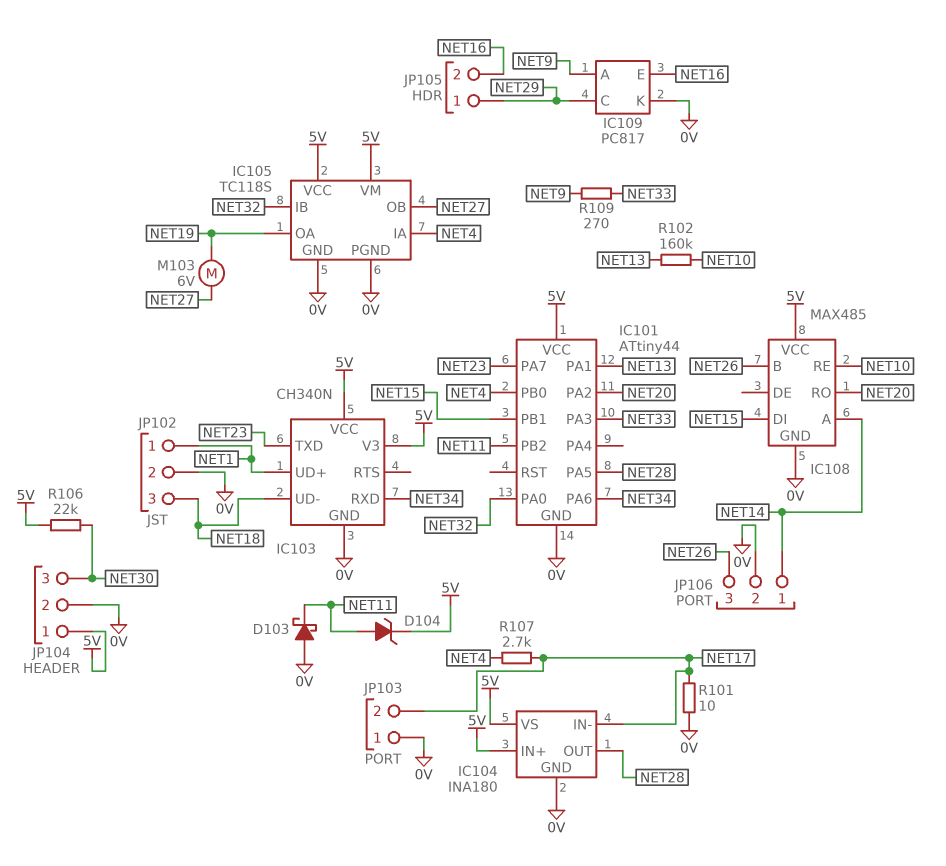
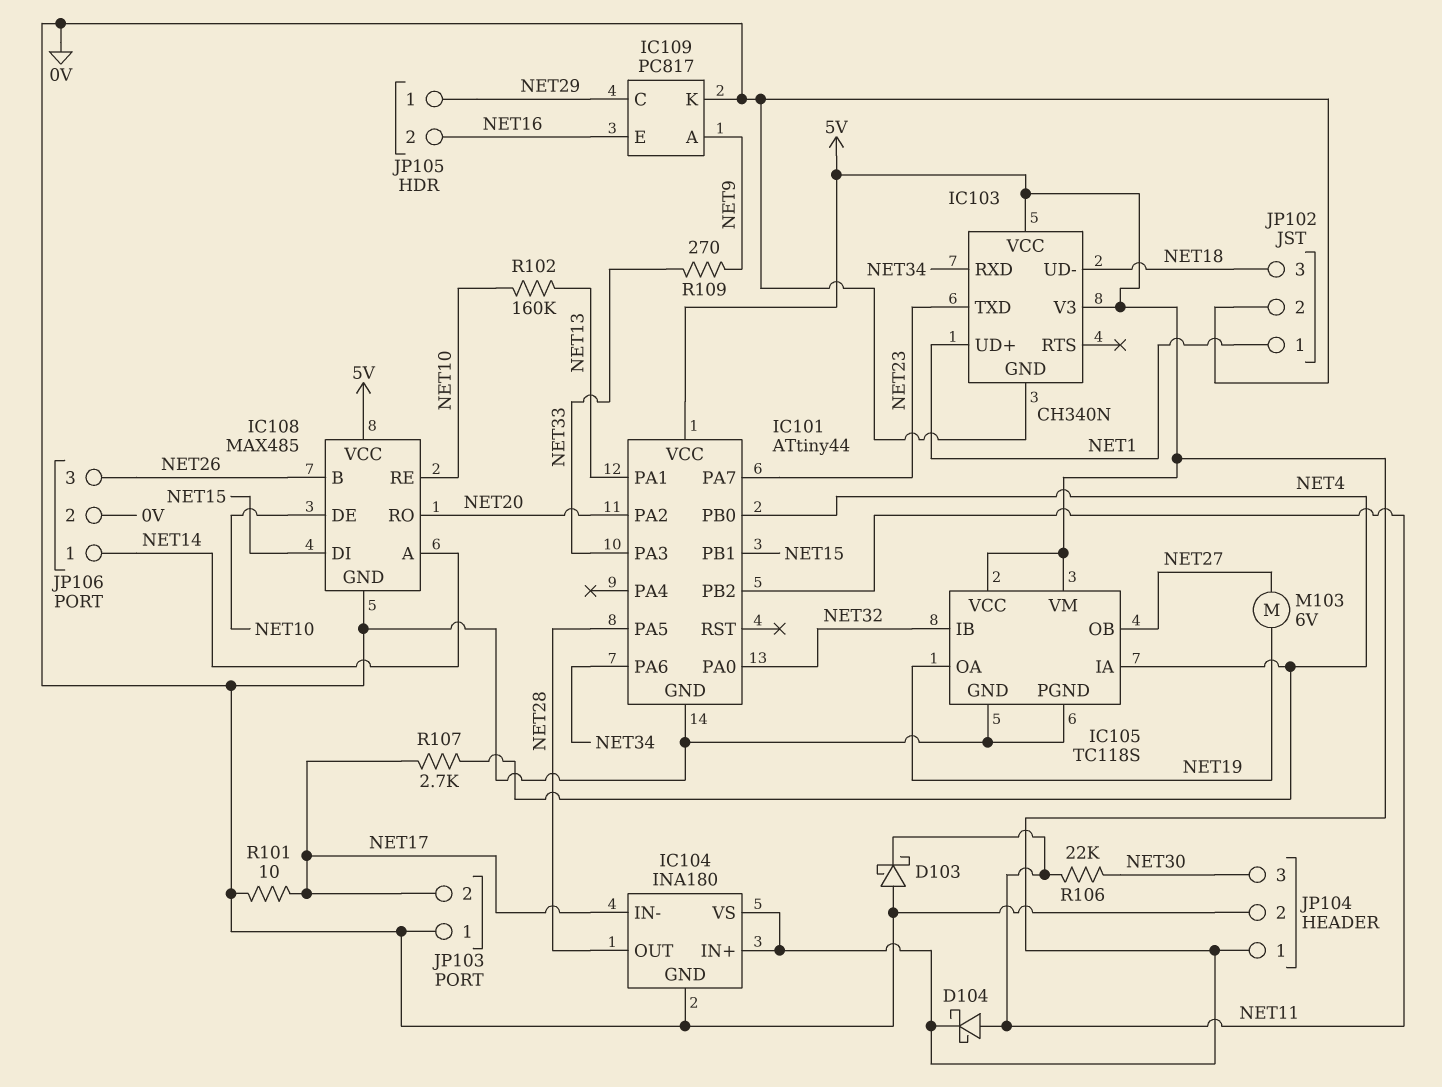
D104: zener (A NET11, K 5V) -> schottky (A NET11, K 5V)
IC108 pin DE: none -> NET10
R106: 22k (5V, NET30) -> 22k (NET11, NET30)

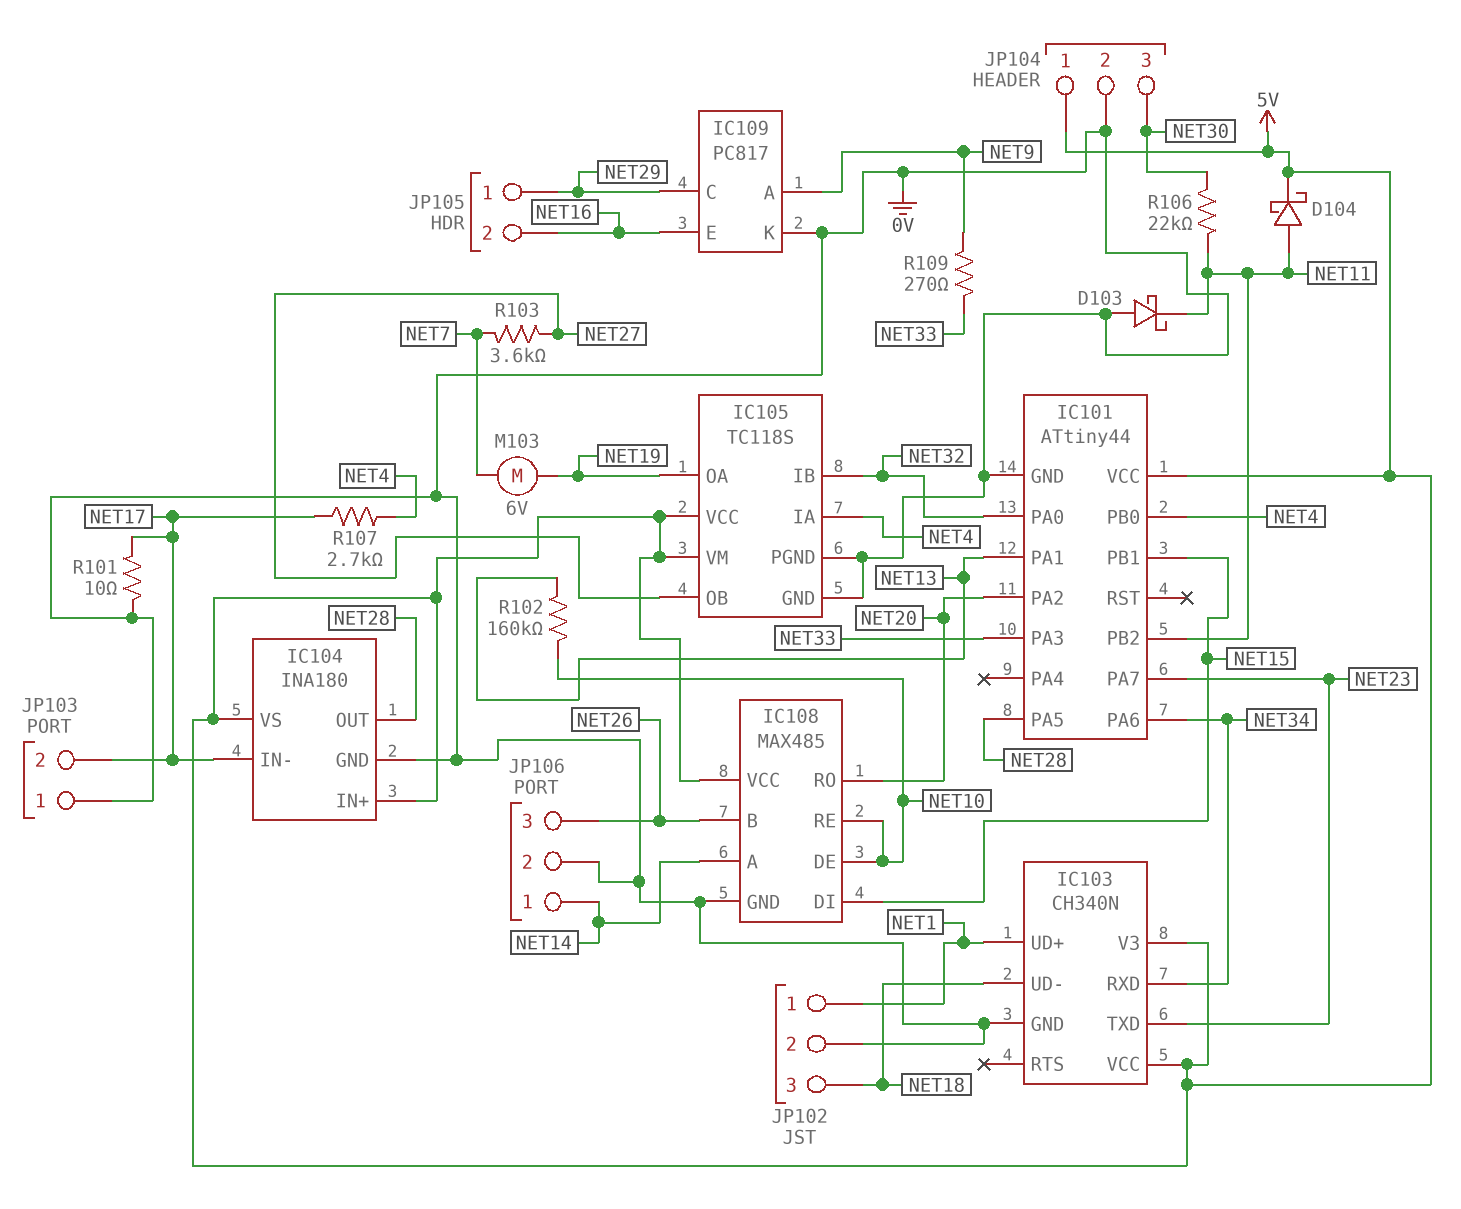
M103: motor 6V (NET19, NET27) -> motor 6V (NET7, NET19)
R103: none -> 3.6k (NET7, NET27)

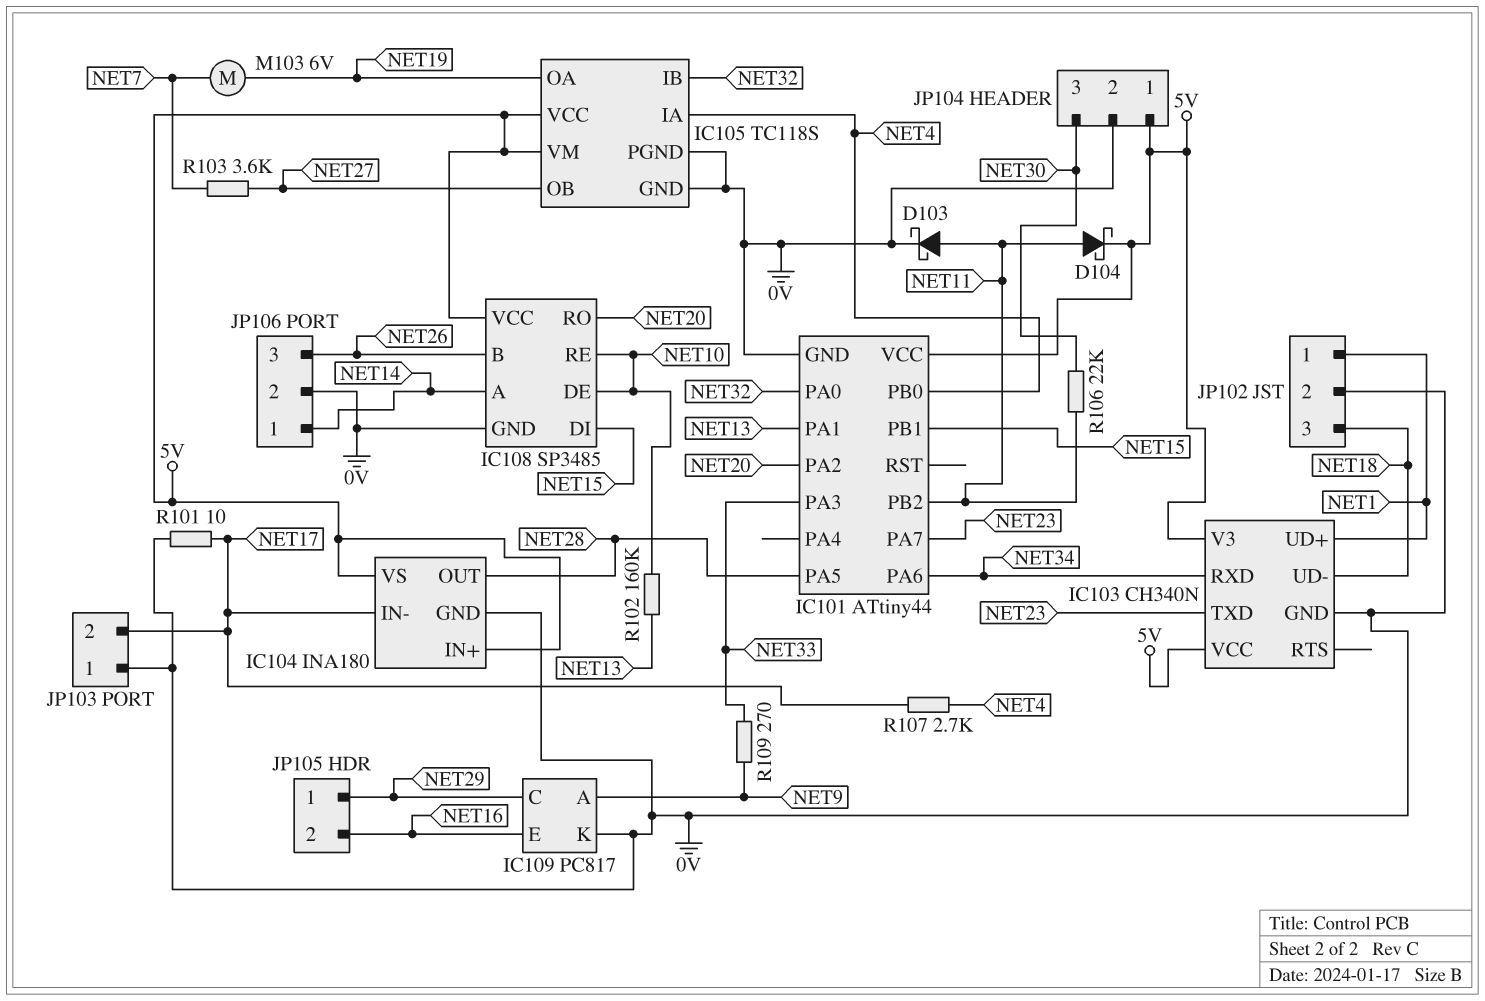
D103: schottky (A 0V, K NET11) -> schottky (A NET11, K 0V)
IC108: MAX485 -> SP3485

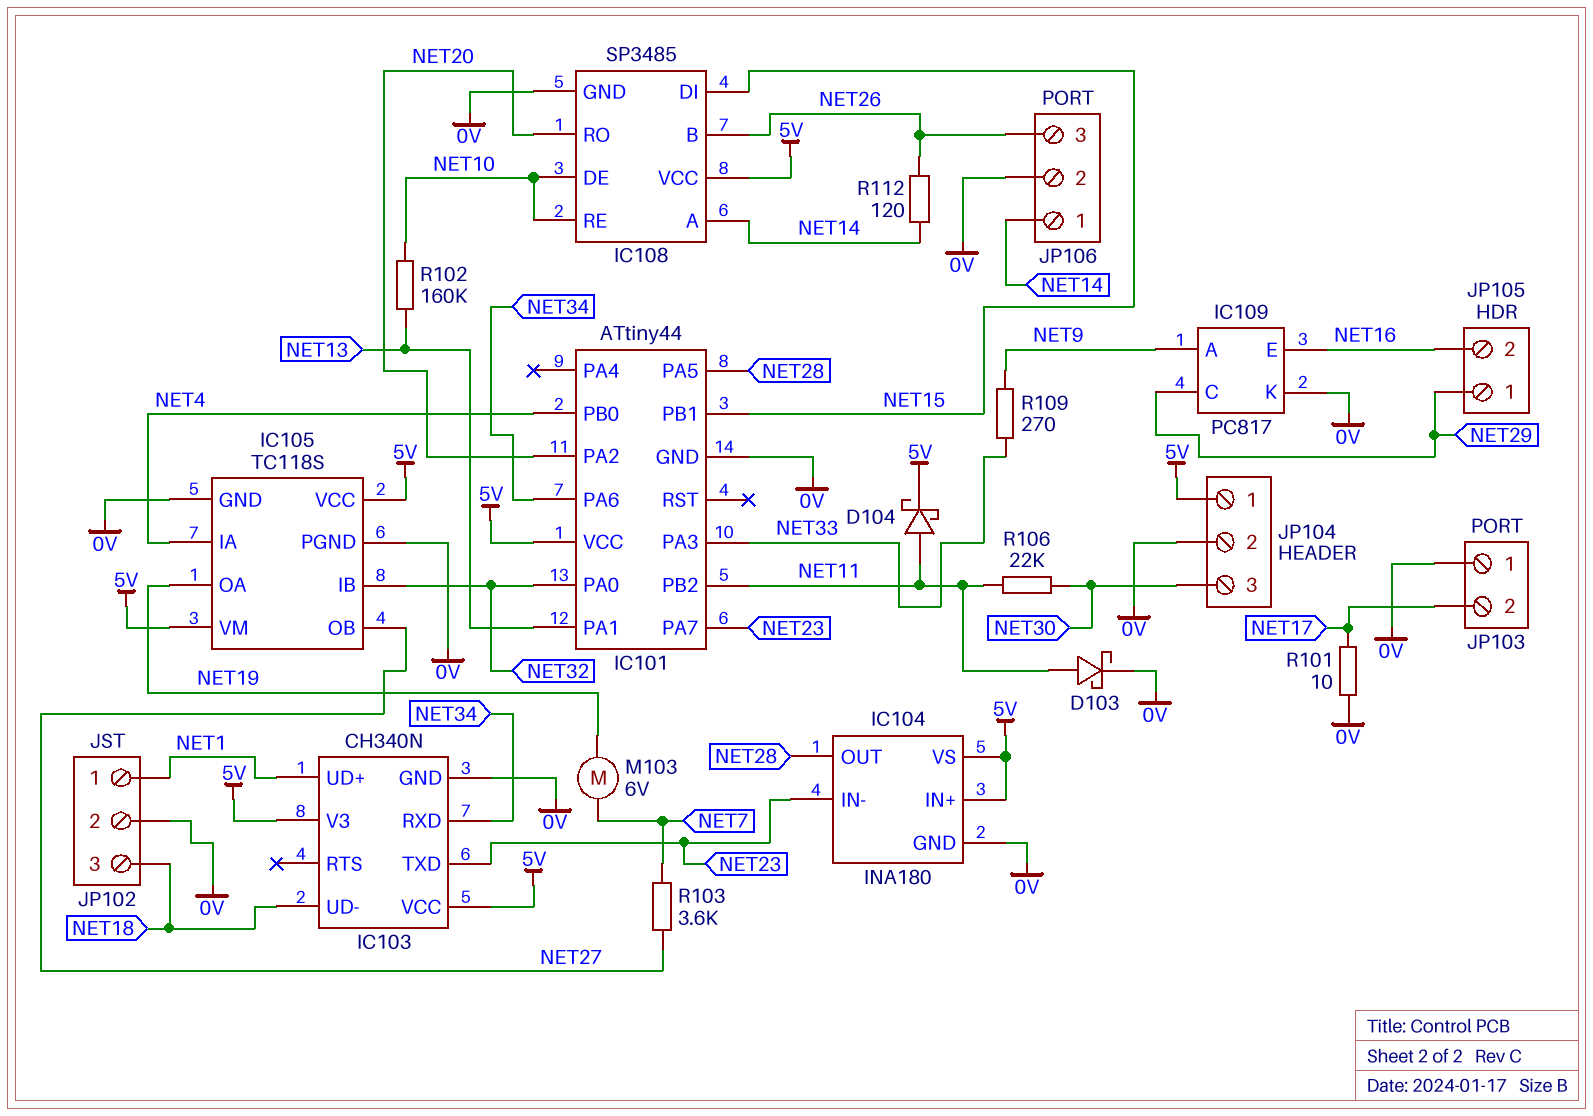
IC104 pin IN-: NET17 -> NET23
R107: 2.7k (NET4, NET17) -> none
R112: none -> 120 (NET14, NET26)

